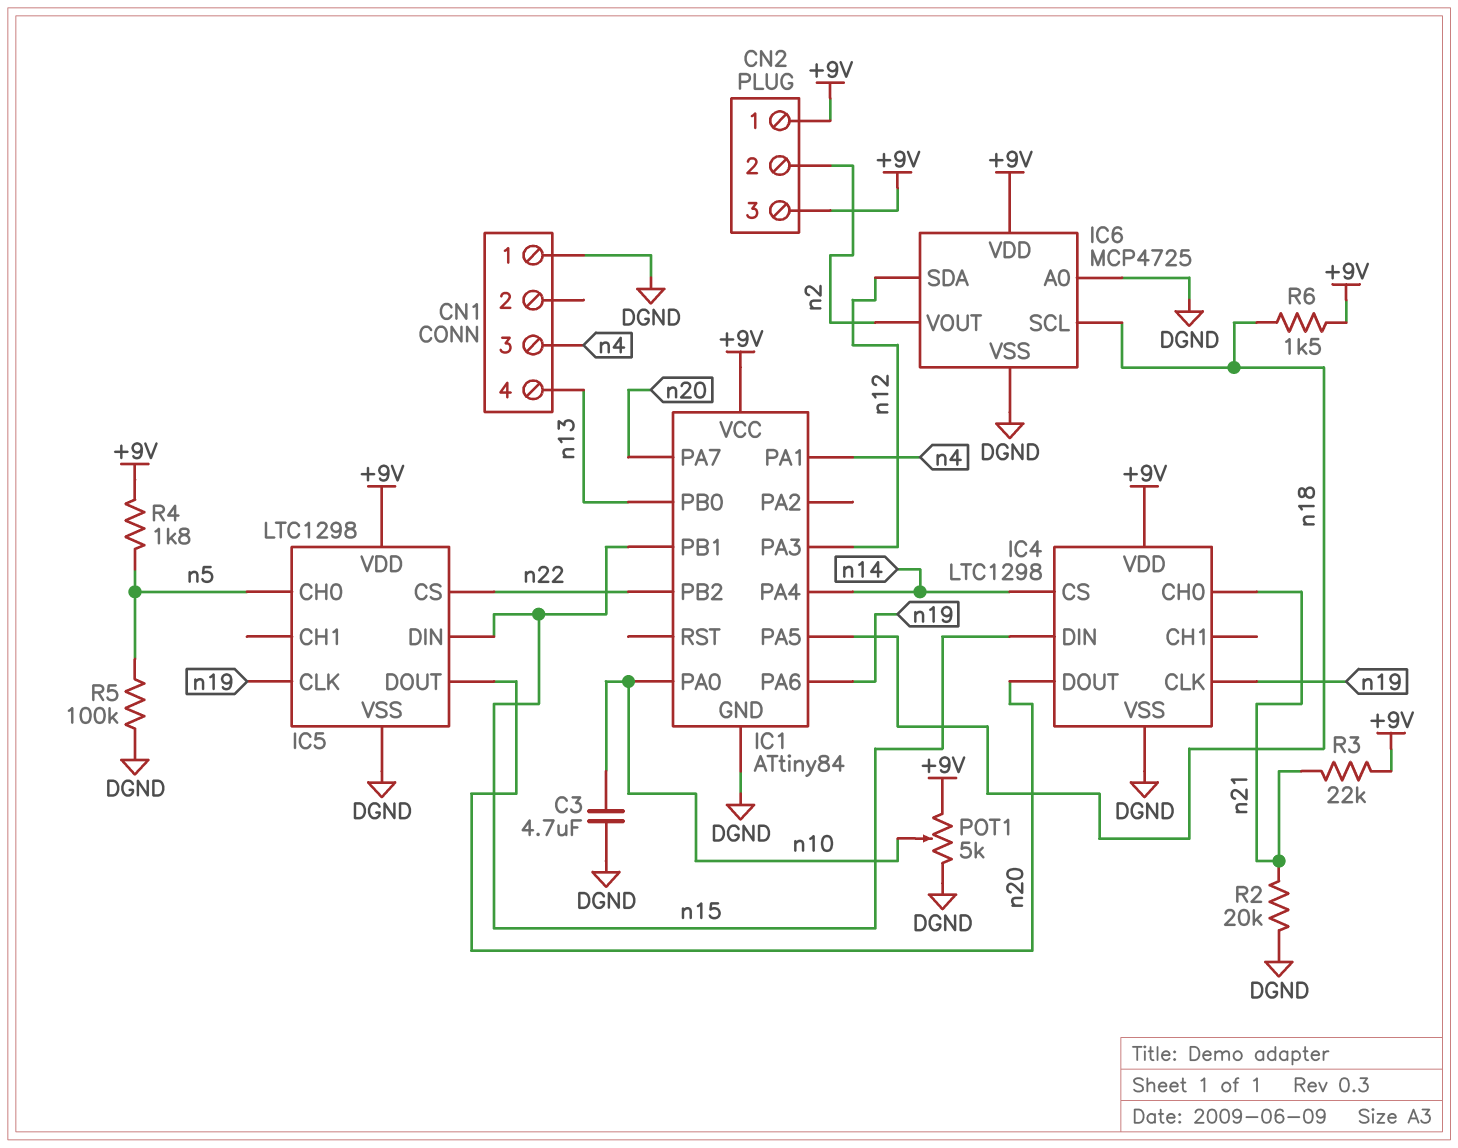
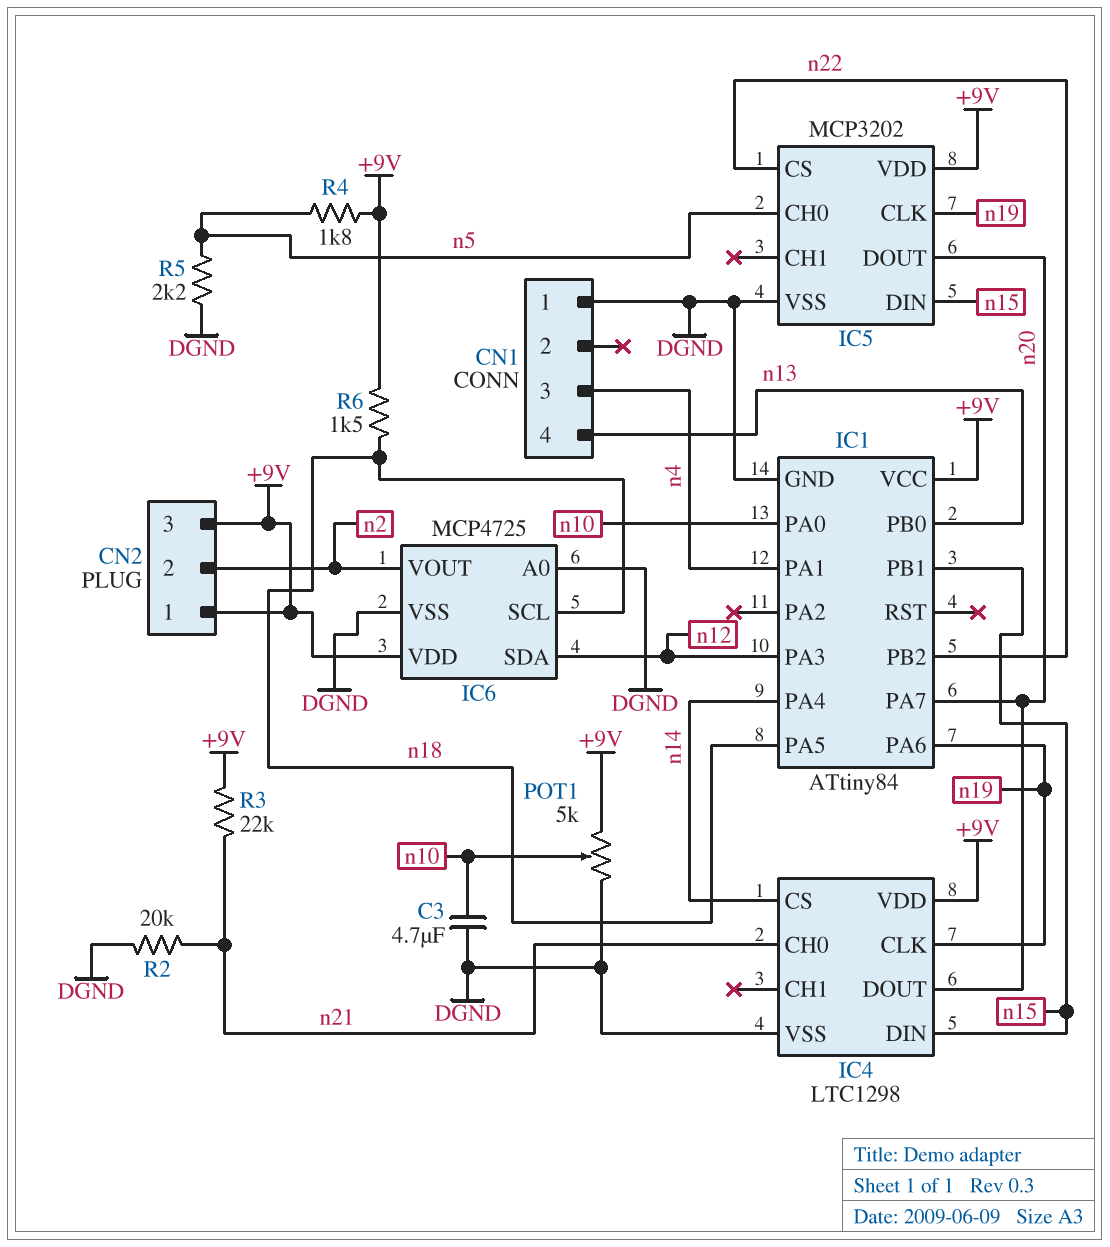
IC5: LTC1298 -> MCP3202
R5: 100k (DGND, n5) -> 2.2k (DGND, n5)

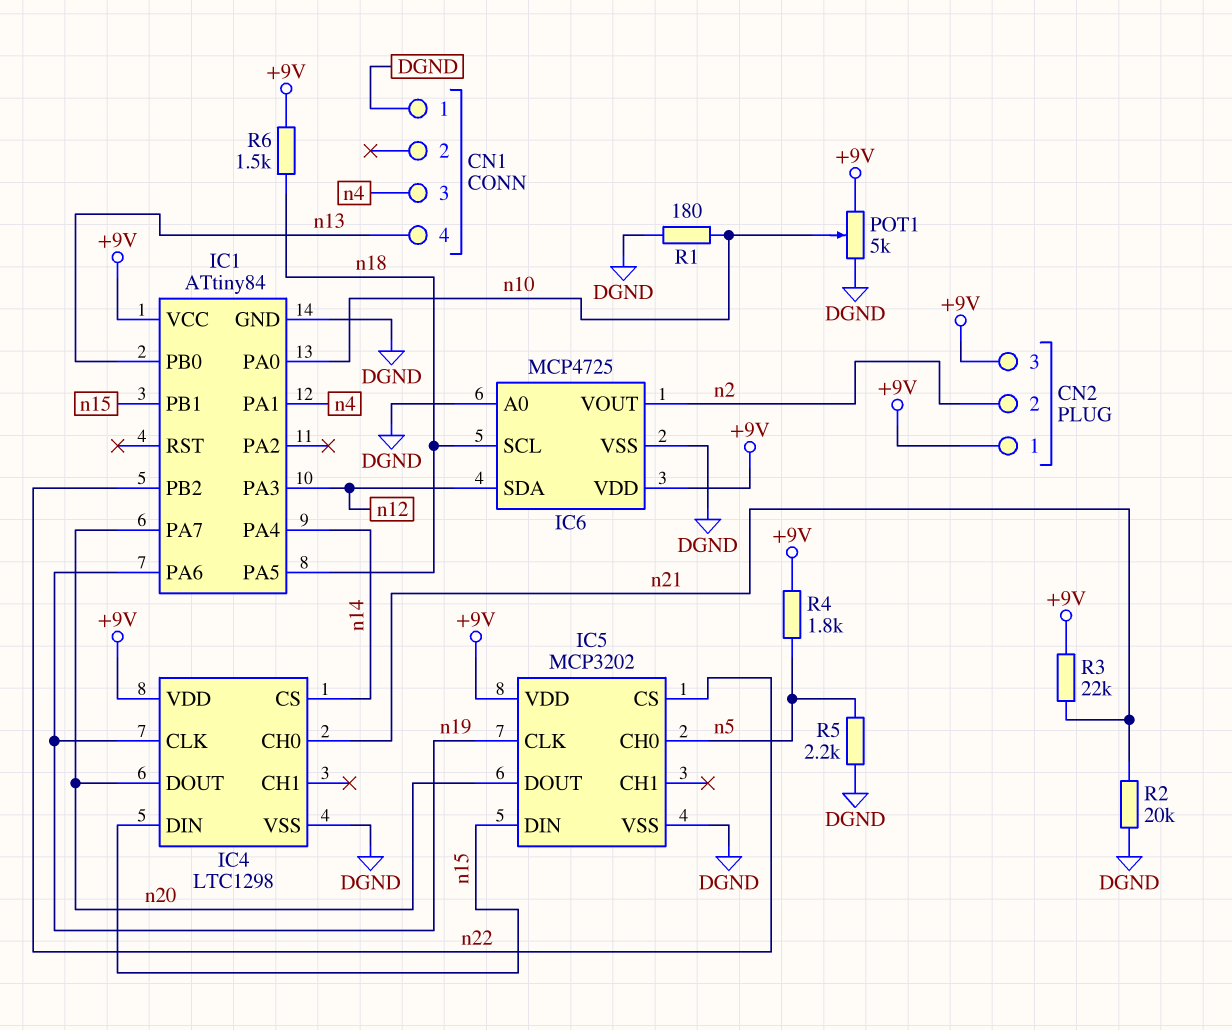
C3: 4.7uF (DGND, n10) -> none
R1: none -> 180 (DGND, n10)

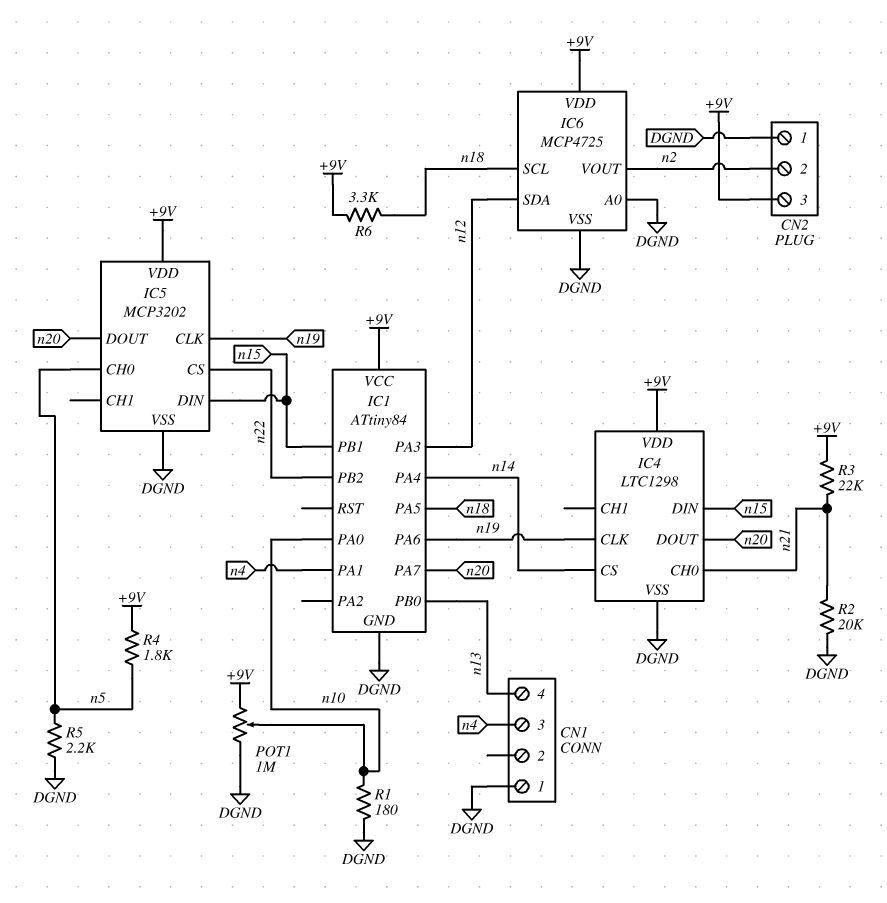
CN2 pin 1: +9V -> DGND
POT1: 5k (+9V, DGND, wiper n10) -> 1M (+9V, DGND, wiper n10)
R6: 1.5k (+9V, n18) -> 3.3k (+9V, n18)

